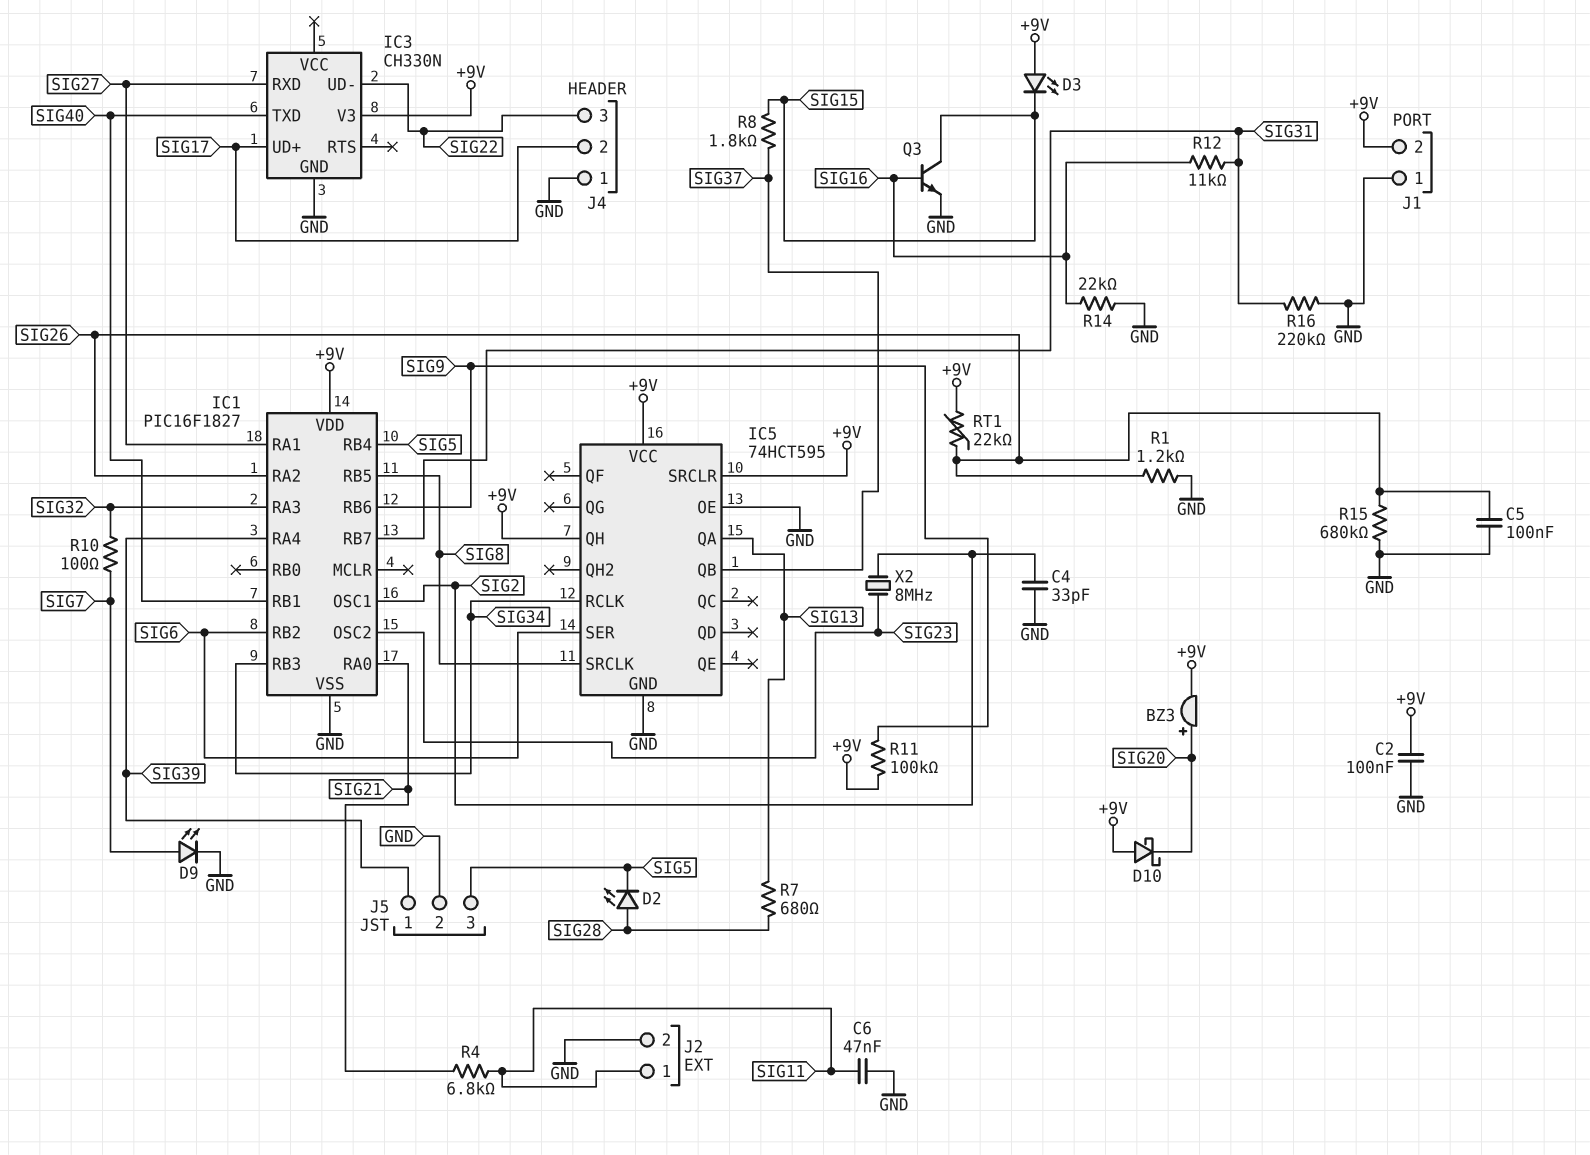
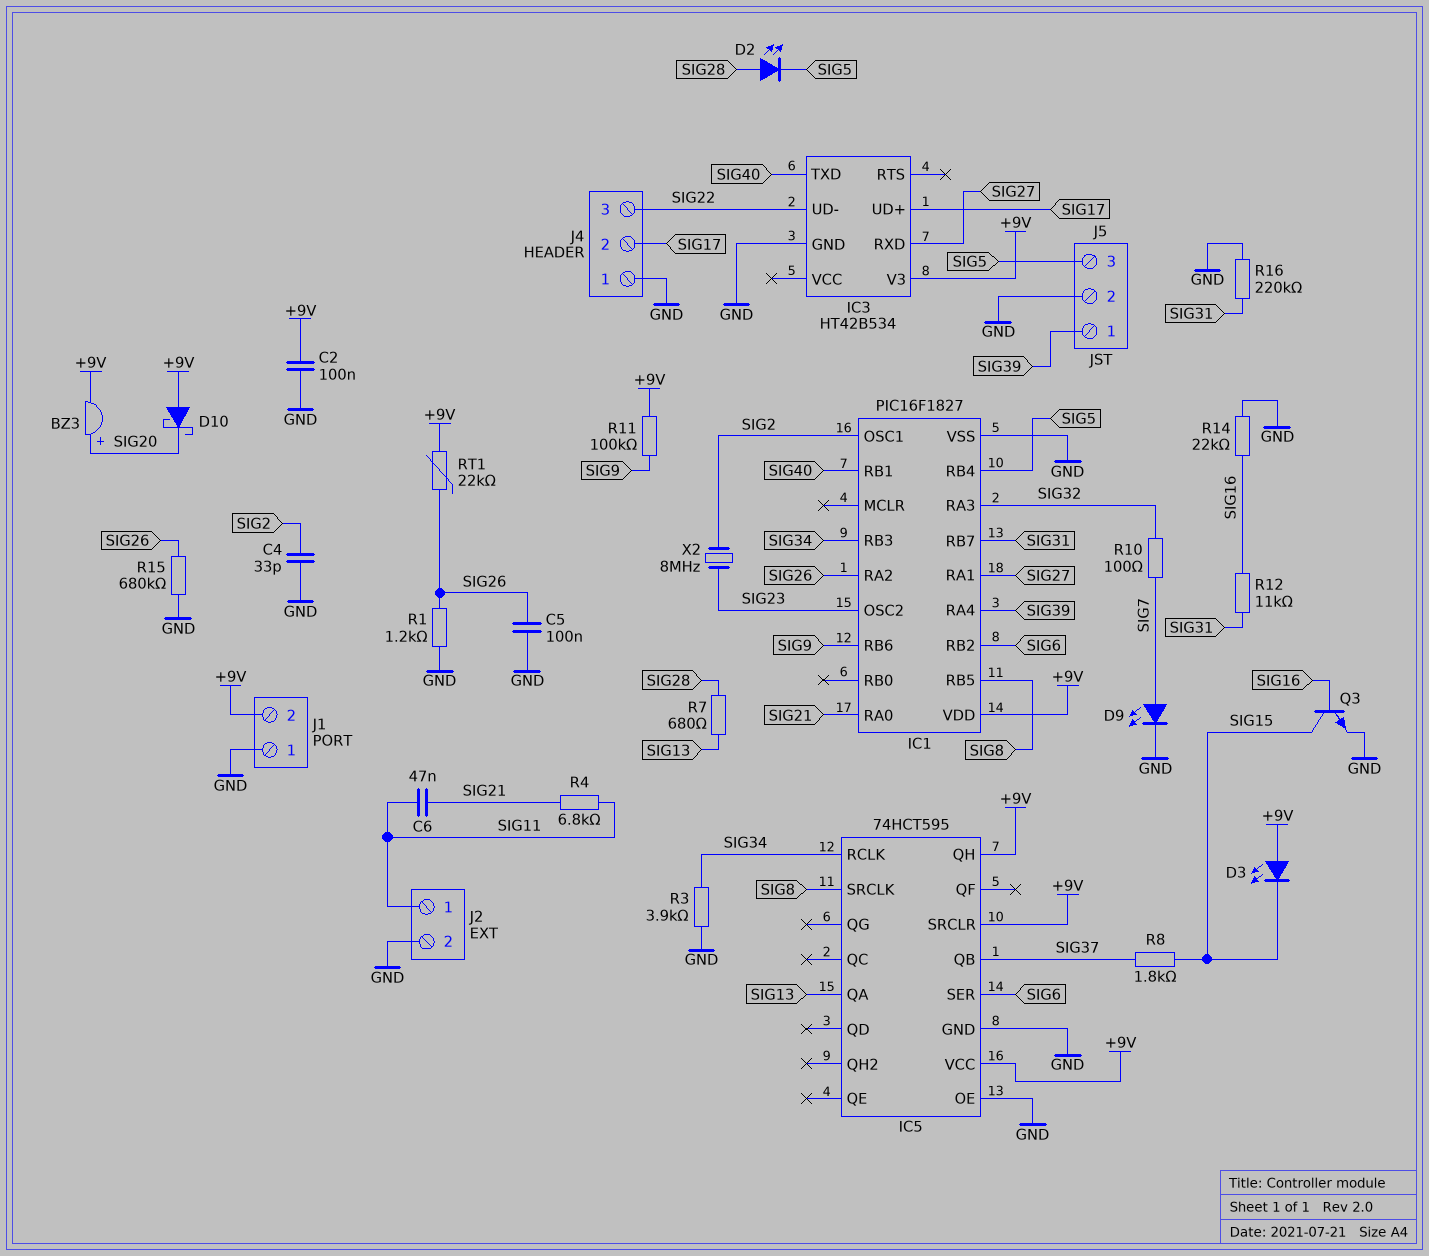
C6: 47nF (GND, SIG11) -> 47nF (SIG11, SIG21)
IC3: CH330N -> HT42B534
R3: none -> 3.9k (GND, SIG34)

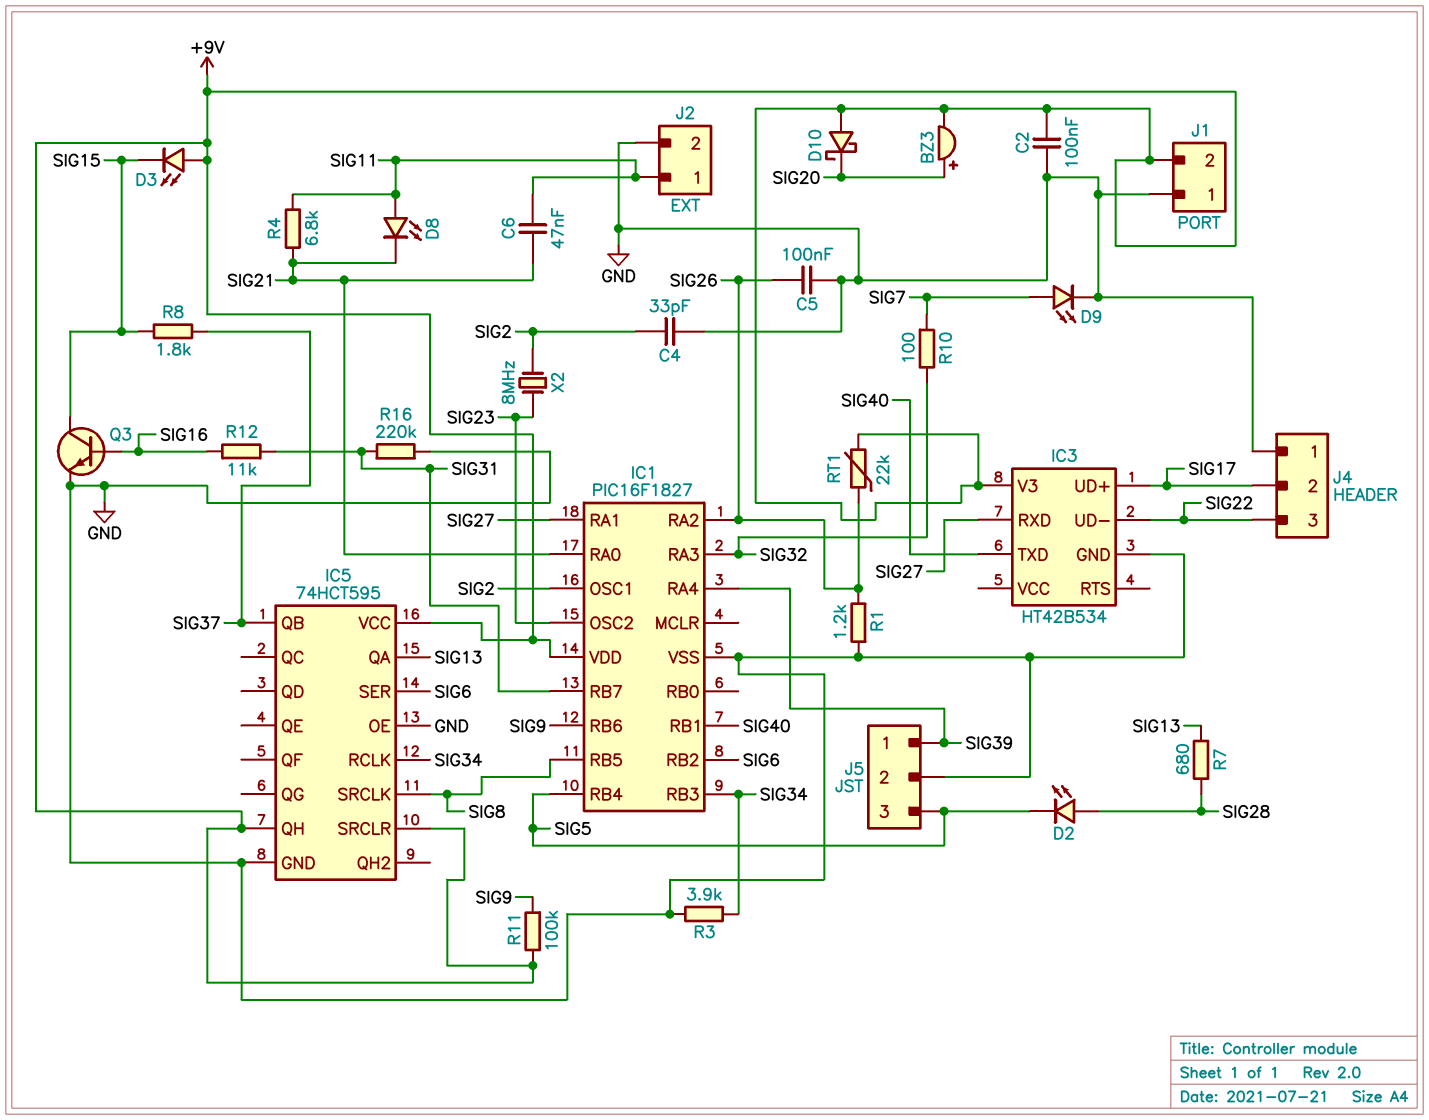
D8: none -> LED (A SIG11, K SIG21)
R14: 22k (GND, SIG16) -> none
R15: 680k (GND, SIG26) -> none

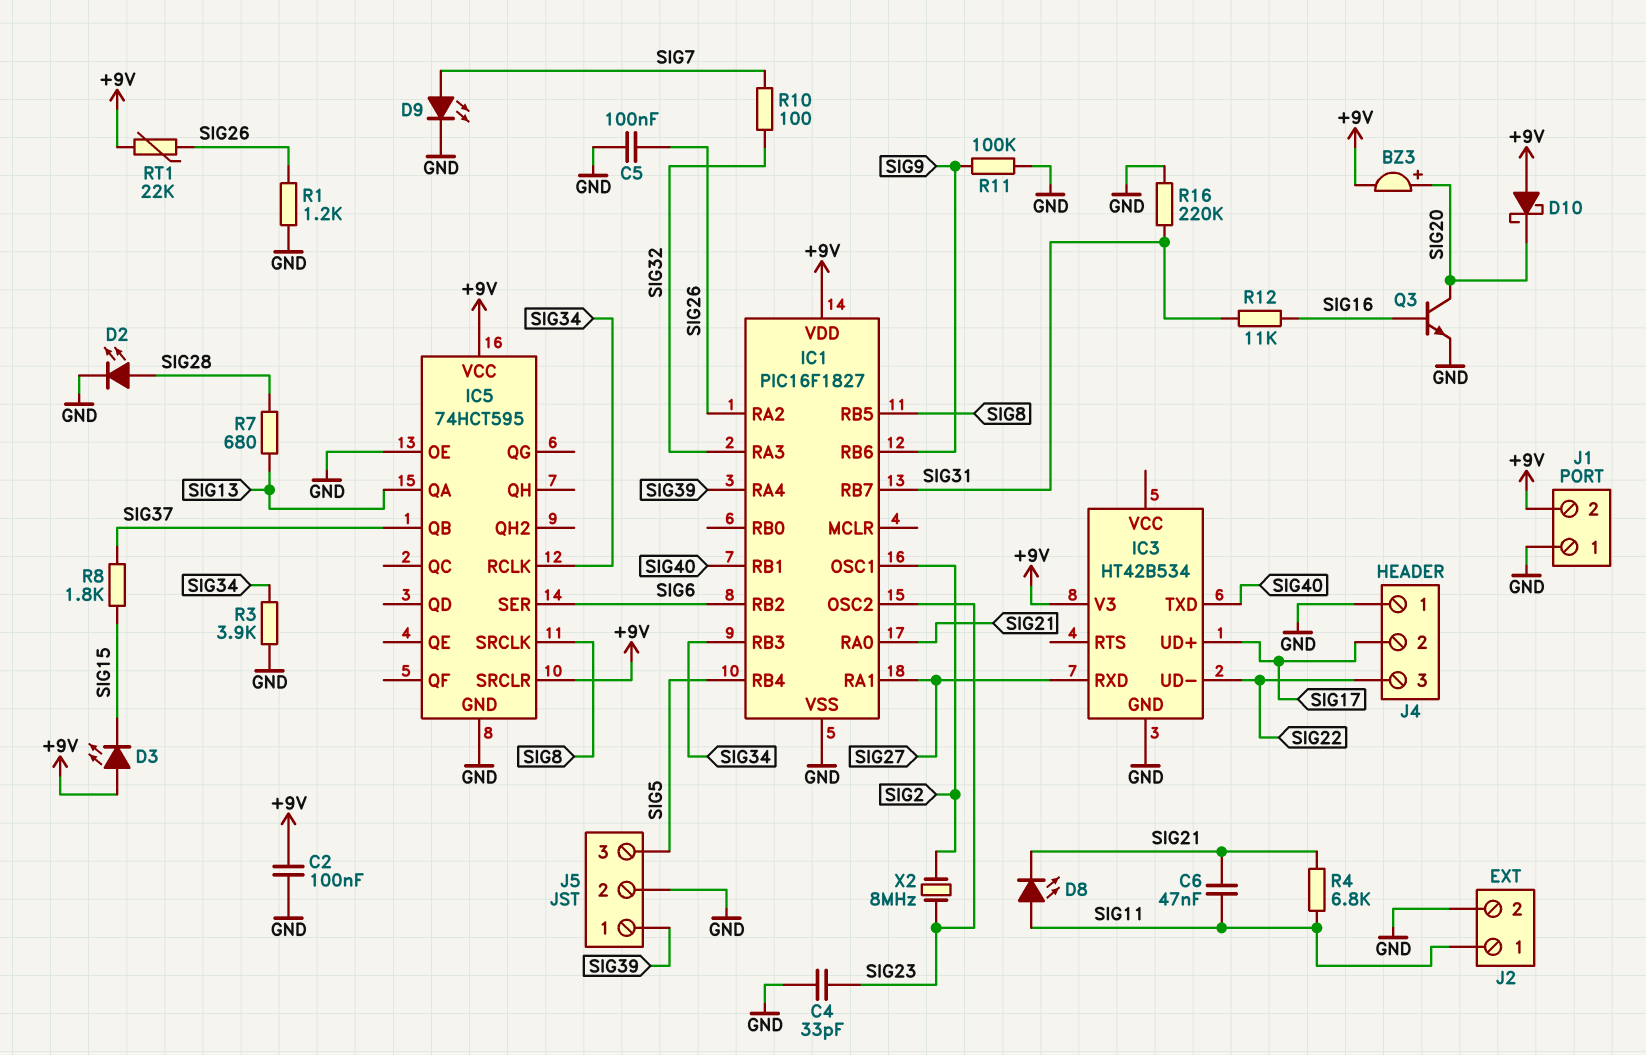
C4: 33pF (GND, SIG2) -> 33pF (GND, SIG23)
D2: LED (A SIG28, K SIG5) -> LED (A SIG28, K GND)
IC5 pin QH: +9V -> none
Q3: NPN (B SIG16, C SIG15, E GND) -> NPN (B SIG16, C SIG20, E GND)
R11: 100k (+9V, SIG9) -> 100k (GND, SIG9)

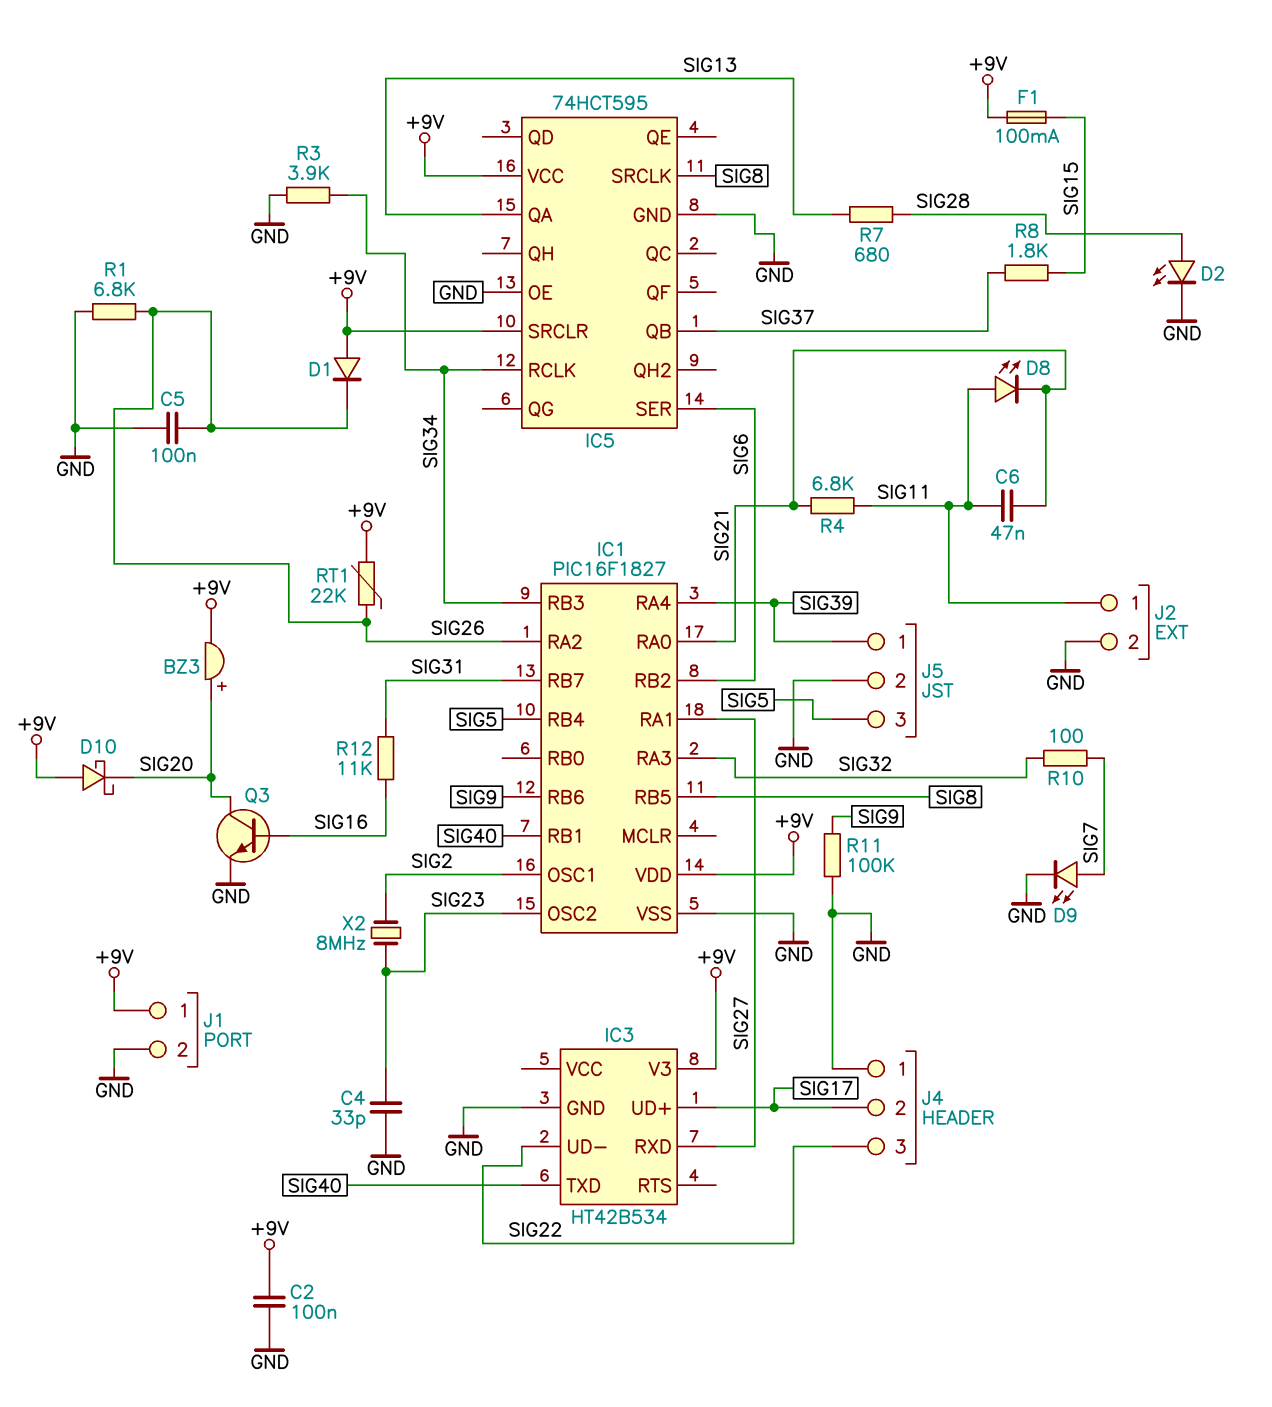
D1: none -> diode (A +9V, K SIG26)
D3: LED (A +9V, K SIG15) -> none
F1: none -> 100mA (+9V, SIG15)
J1 pin 1: GND -> +9V
J1 pin 2: +9V -> GND
R1: 1.2k (GND, SIG26) -> 6.8k (GND, SIG26)
R16: 220k (GND, SIG31) -> none

